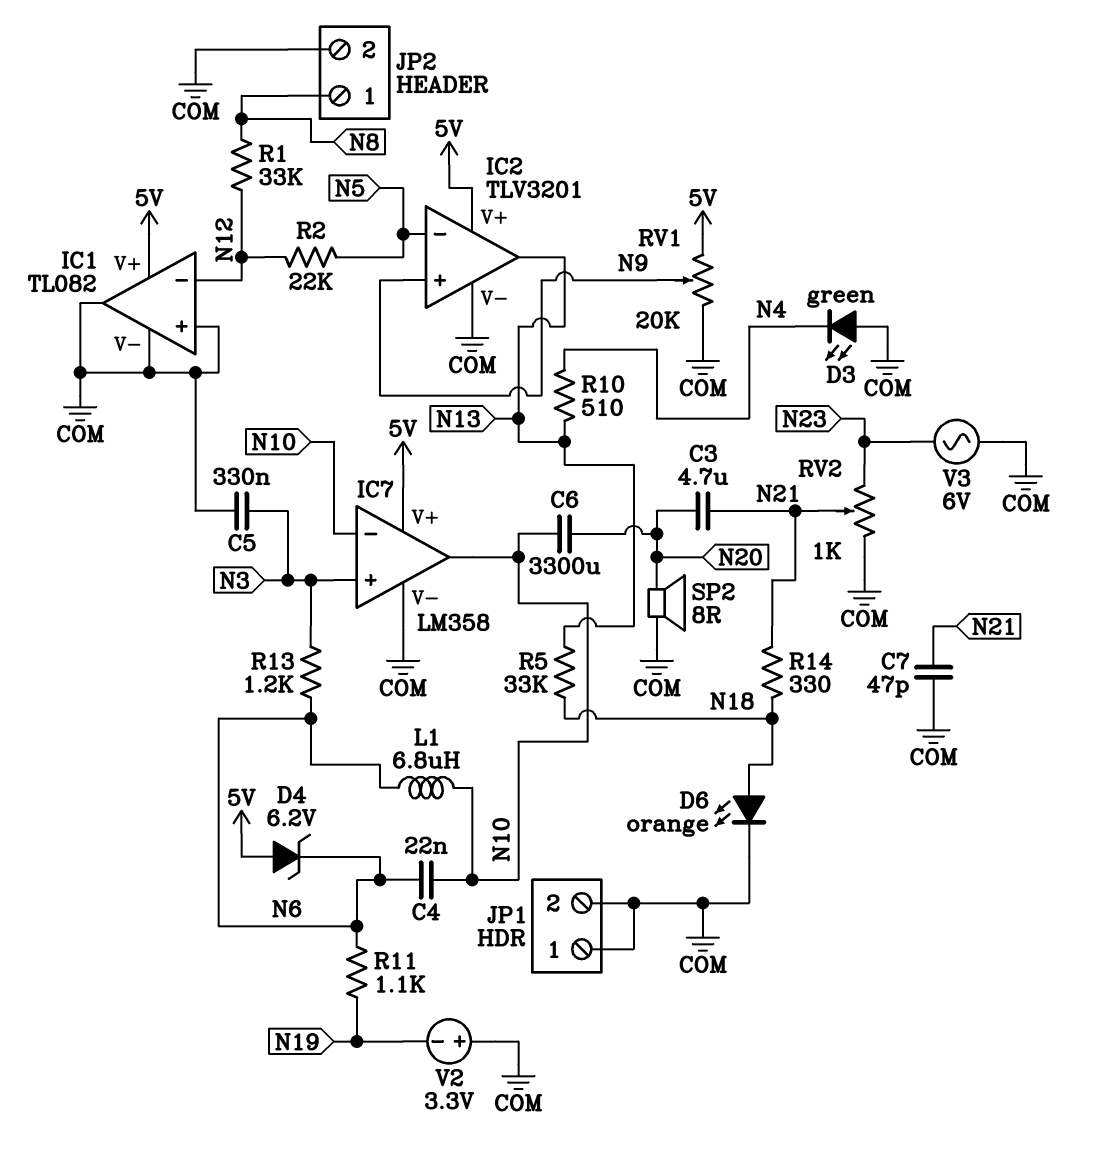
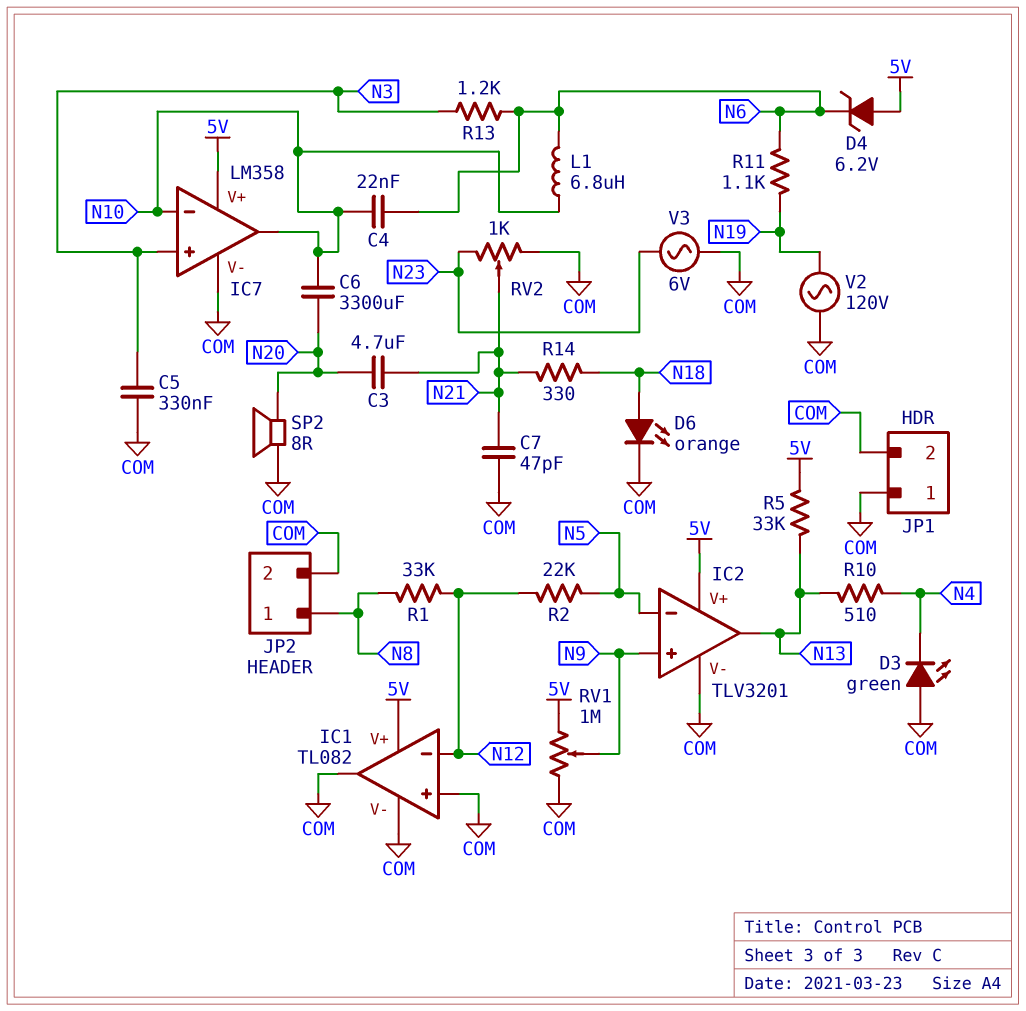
R5: 33k (N13, N18) -> 33k (5V, N13)
RV1: 20k (5V, COM, wiper N9) -> 1M (5V, COM, wiper N9)
V2: 3.3V (plus COM, minus N19) -> AC 120V (COM, N19)

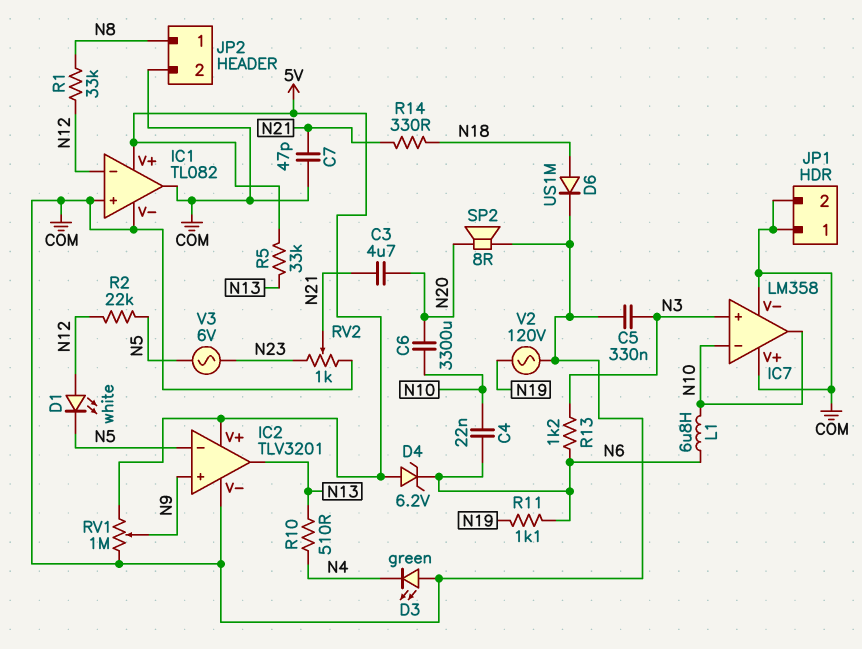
D1: none -> LED white (A N12, K N5)
D6: LED orange (A N18, K COM) -> diode US1M (A N18, K COM)
IC7 pin V+: 5V -> COM
V3: AC 6V (COM, N23) -> AC 6V (N5, N23)

